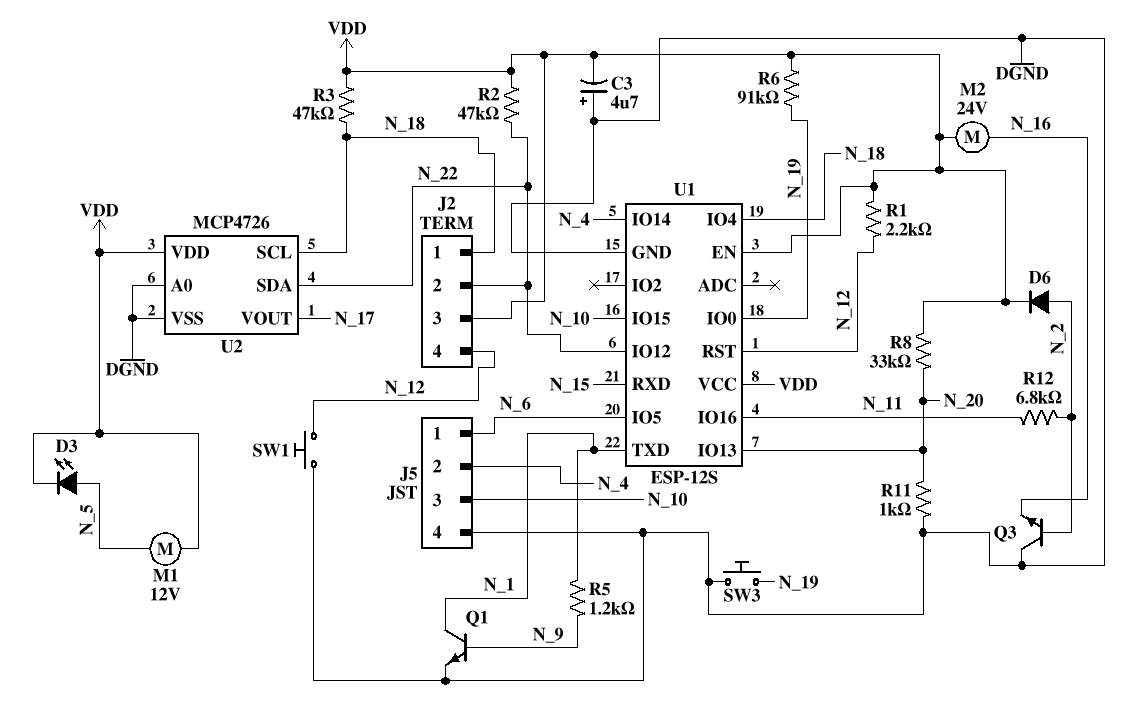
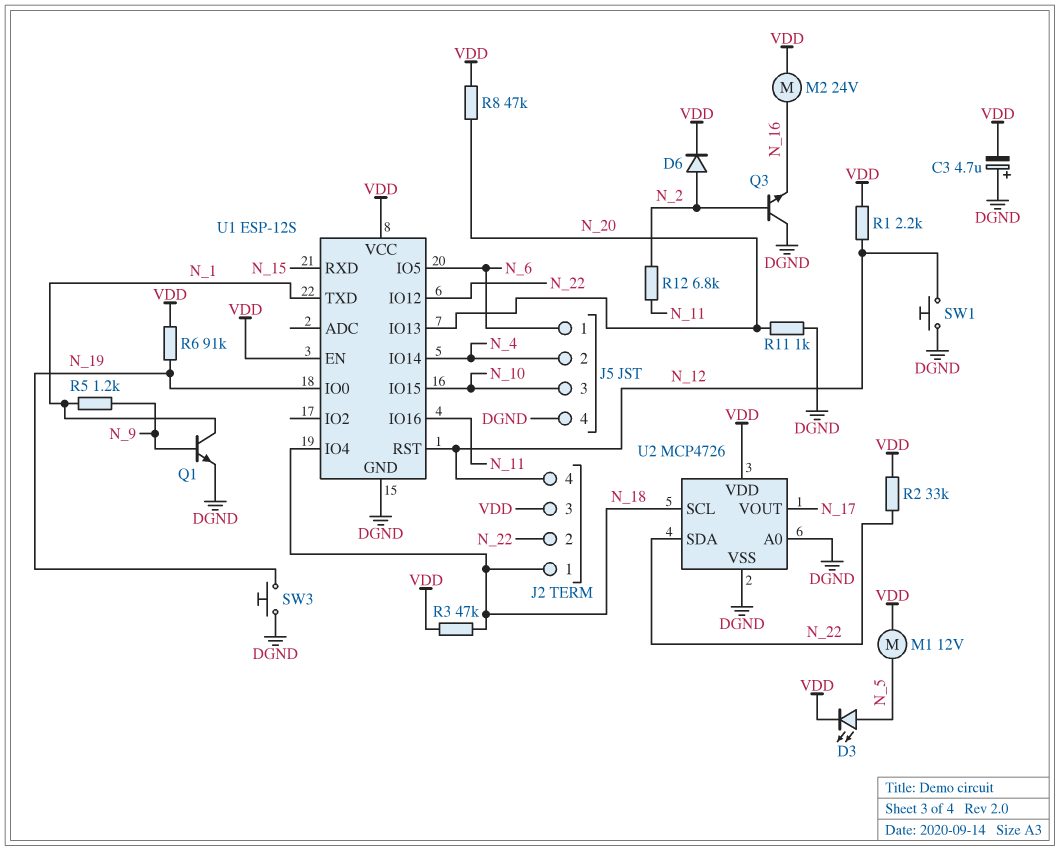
R2: 47k (N_22, VDD) -> 33k (N_22, VDD)
R8: 33k (N_20, VDD) -> 47k (N_20, VDD)

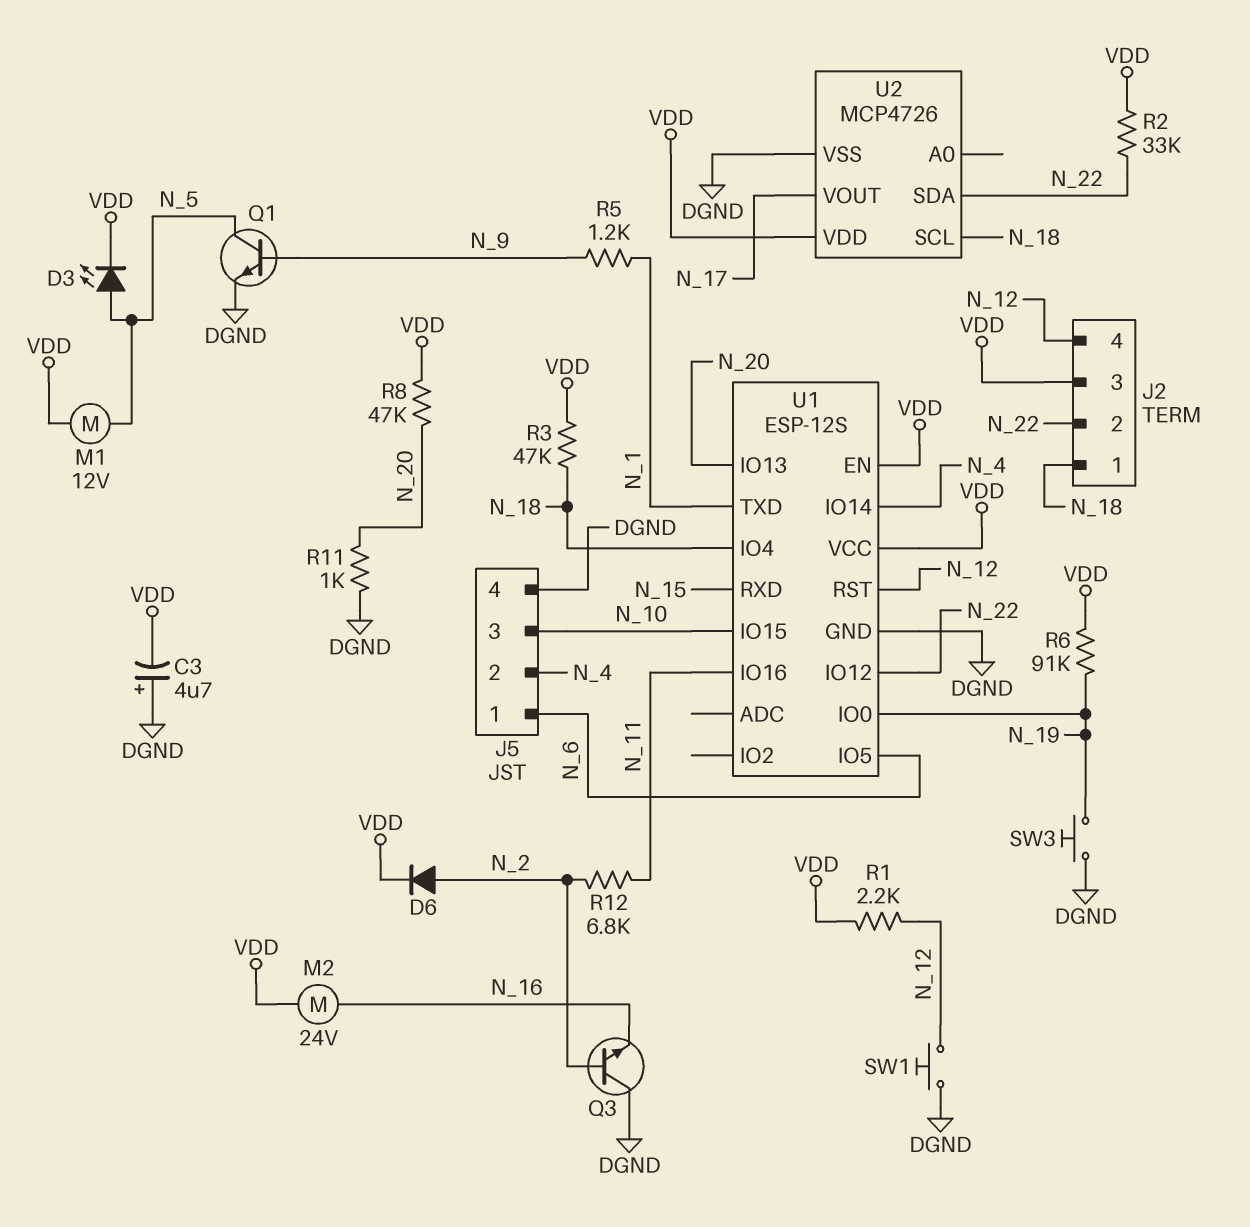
Q1: NPN (B N_9, C N_1, E DGND) -> NPN (B N_9, C N_5, E DGND)
U2 pin A0: DGND -> none

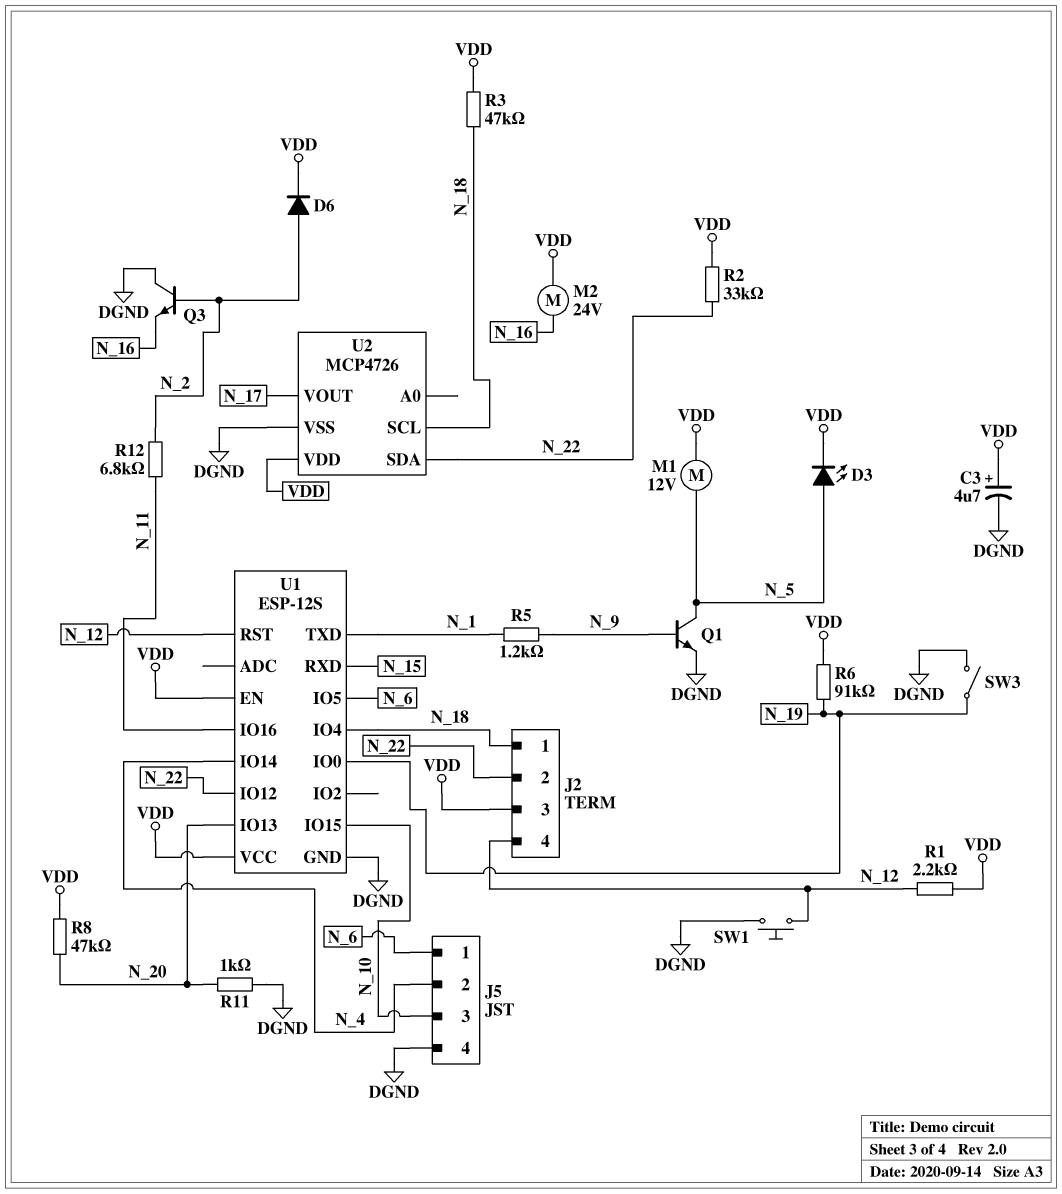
C3: 4.7uF (plus DGND, minus VDD) -> 4.7uF (plus VDD, minus DGND)
SW3: button (DGND, N_19) -> switch (DGND, N_19)

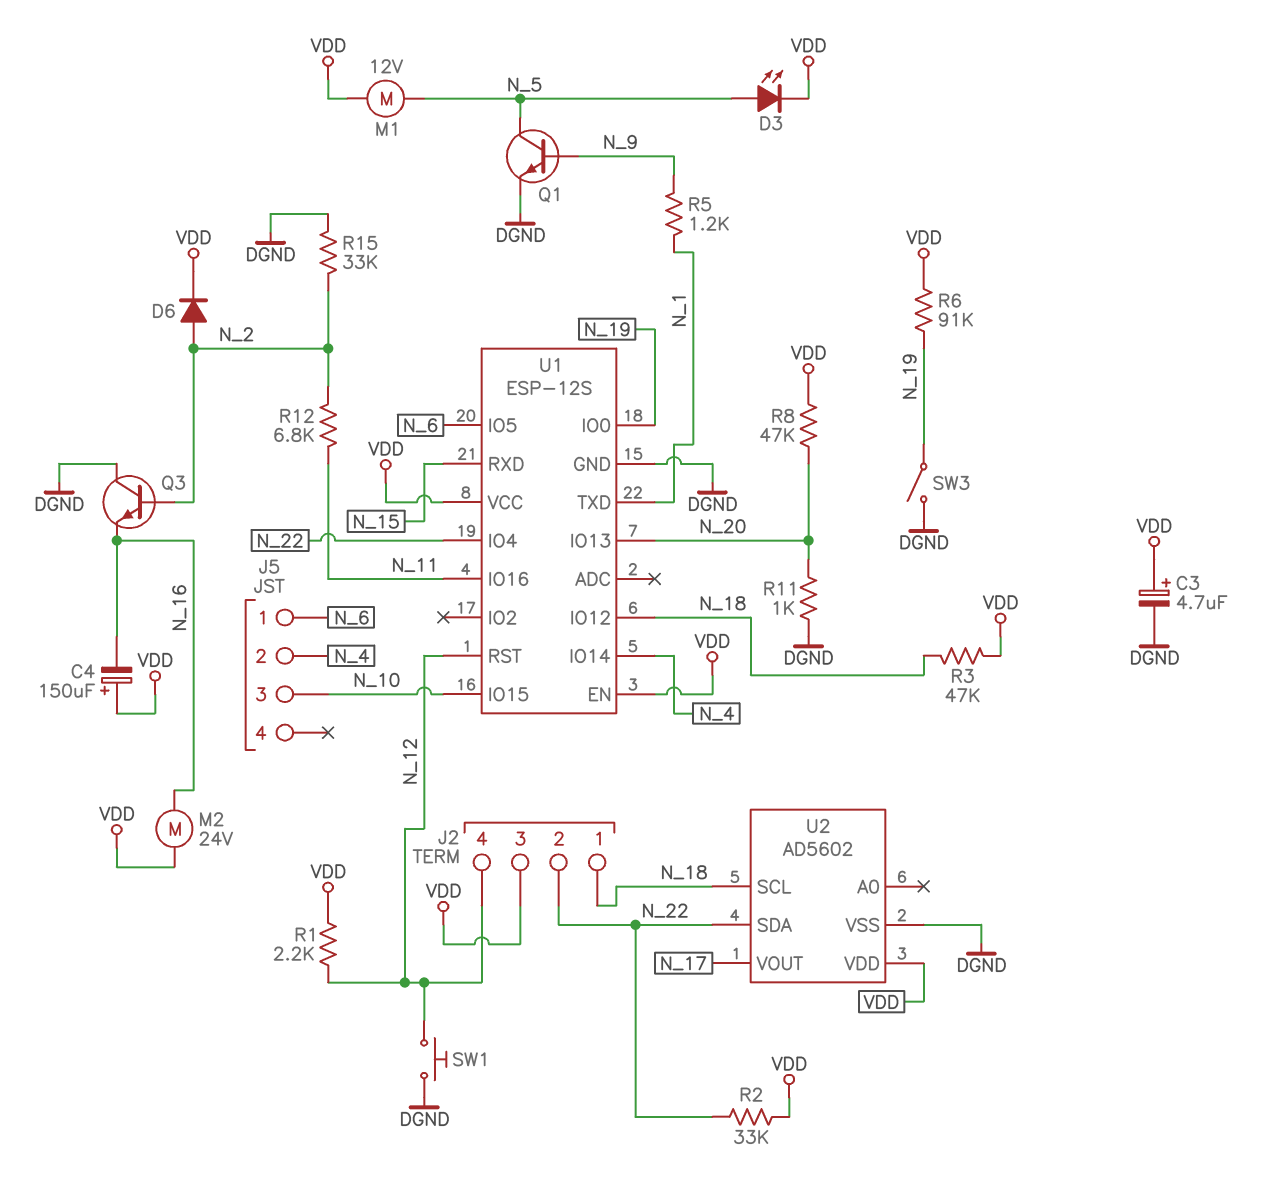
C4: none -> 150uF (plus VDD, minus N_16)
J5 pin 4: DGND -> none
R15: none -> 33k (DGND, N_2)
U1 pin IO4: N_18 -> N_22
U1 pin IO12: N_22 -> N_18
U2: MCP4726 -> AD5602

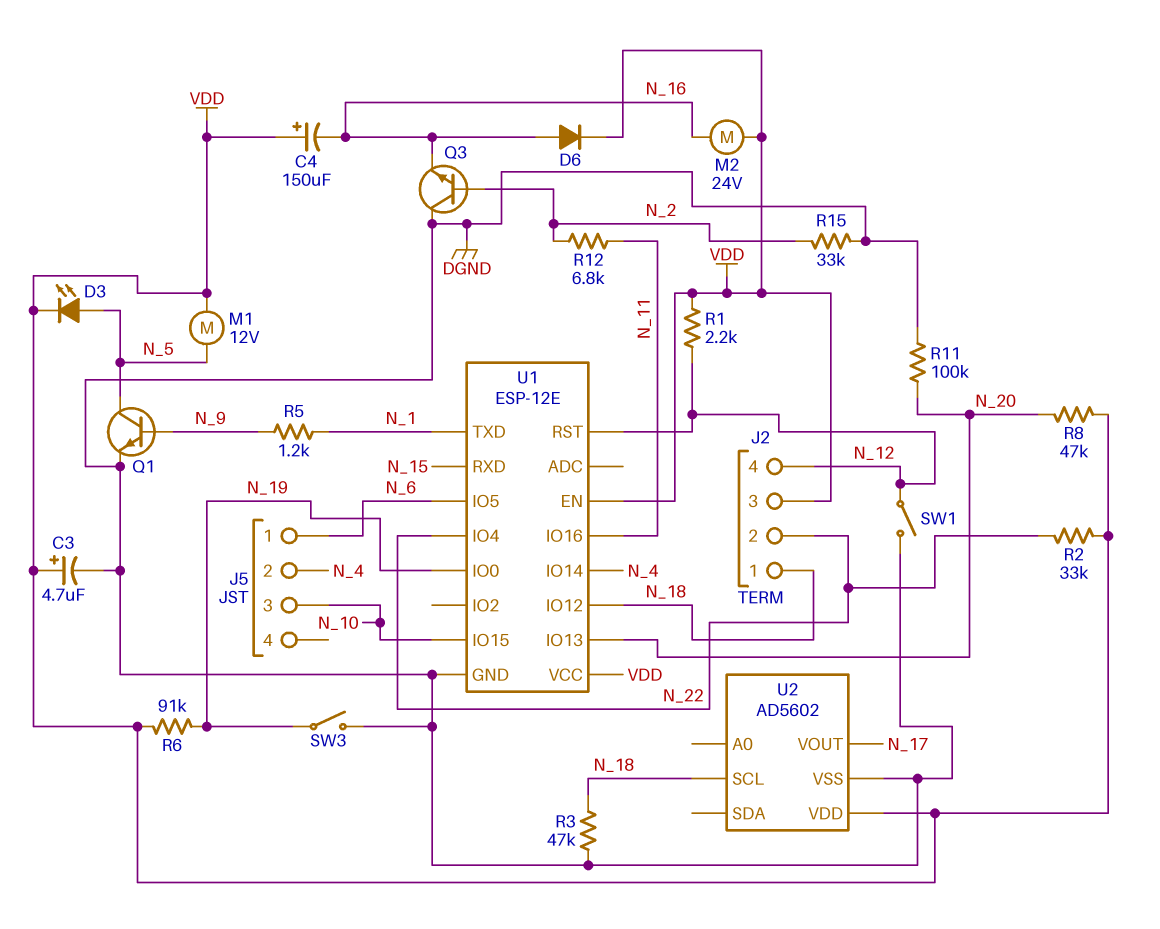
D6: diode (A N_2, K VDD) -> diode (A N_16, K VDD)
R3: 47k (N_18, VDD) -> 47k (DGND, N_18)
R11: 1k (DGND, N_20) -> 100k (DGND, N_20)
SW1: button (DGND, N_12) -> switch (DGND, N_12)
U1: ESP-12S -> ESP-12E
U2 pin SDA: N_22 -> none

